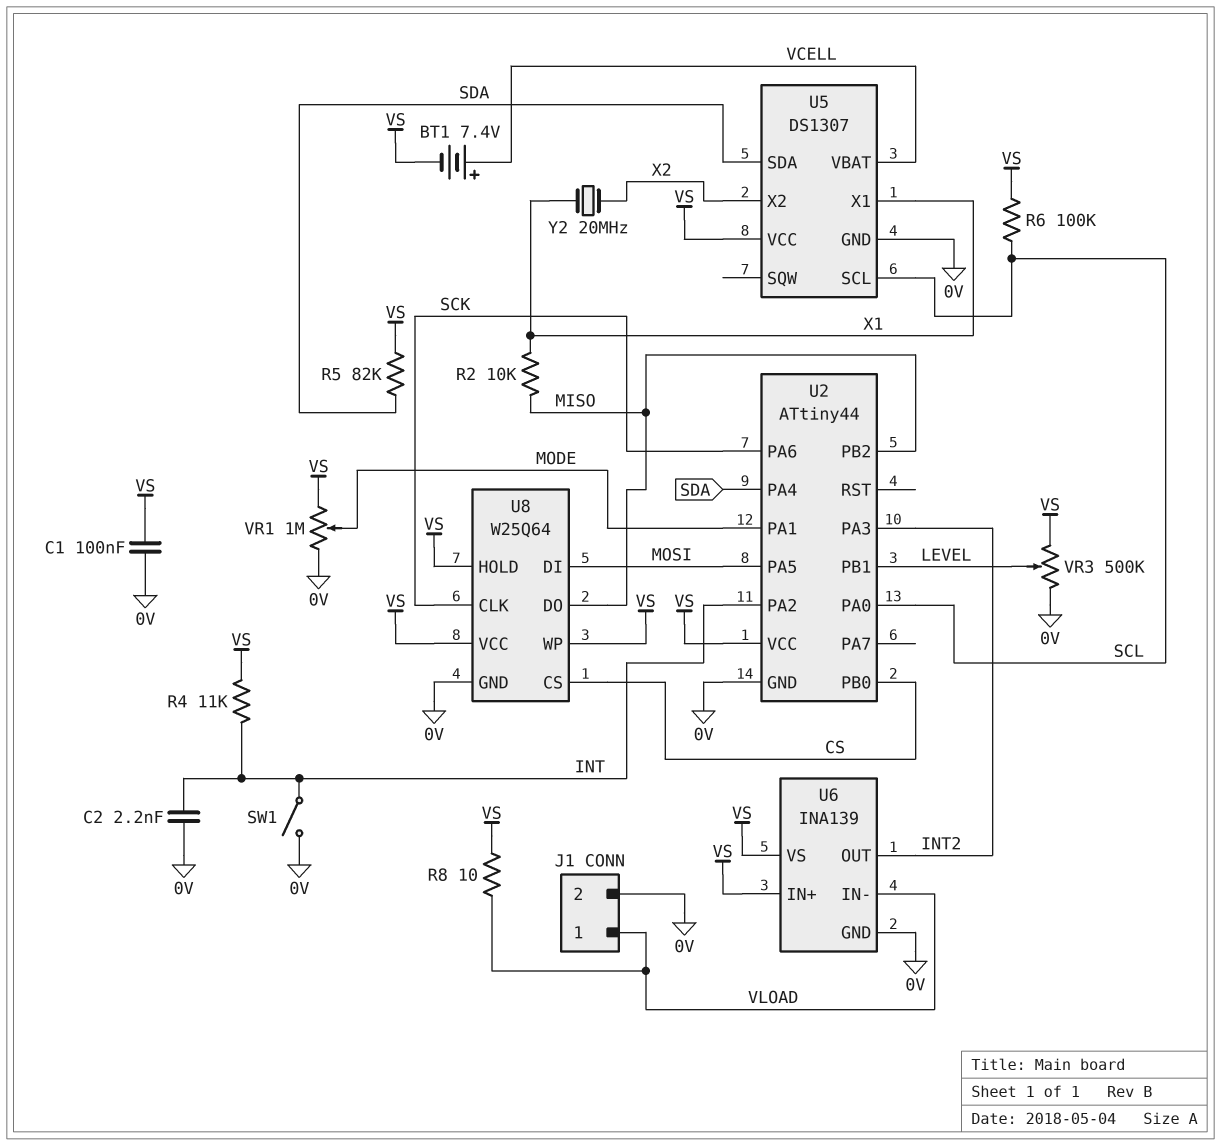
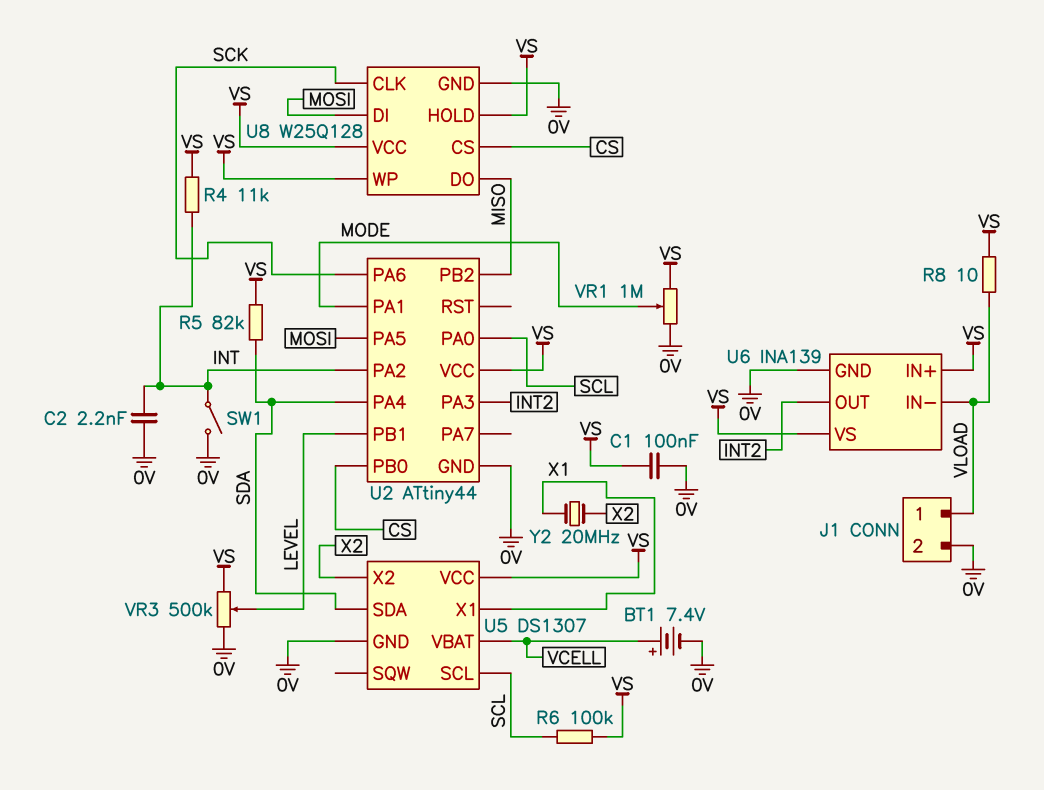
BT1: 7.4V (plus VCELL, minus VS) -> 7.4V (plus VCELL, minus 0V)
R2: 10k (MISO, X1) -> none
U8: W25Q64 -> W25Q128

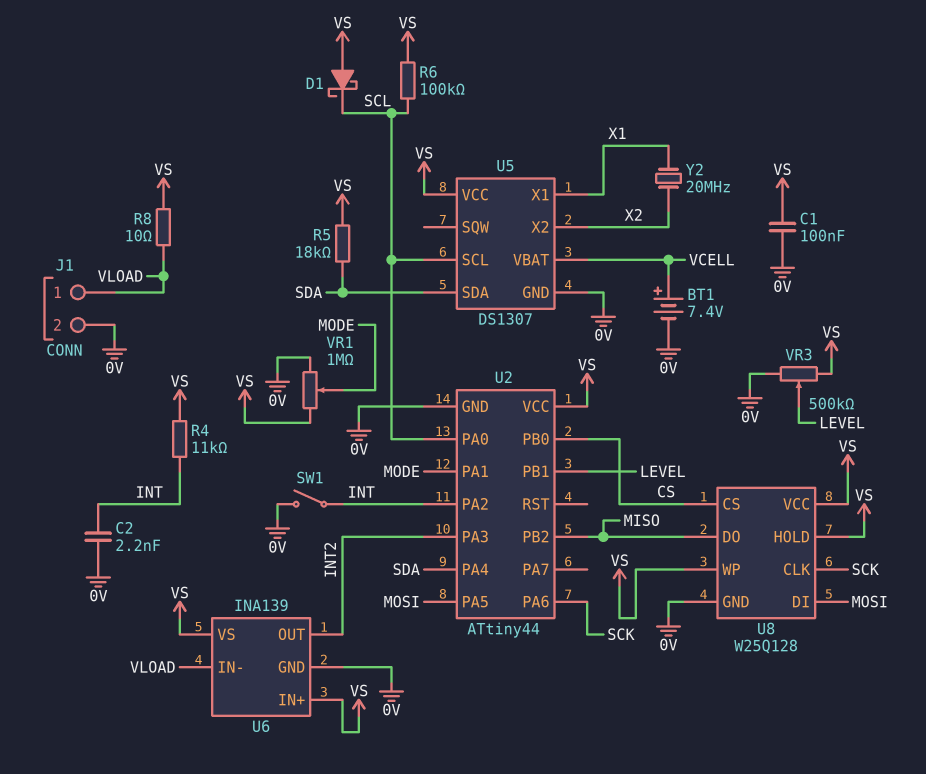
D1: none -> schottky (A VS, K SCL)
R5: 82k (SDA, VS) -> 18k (SDA, VS)

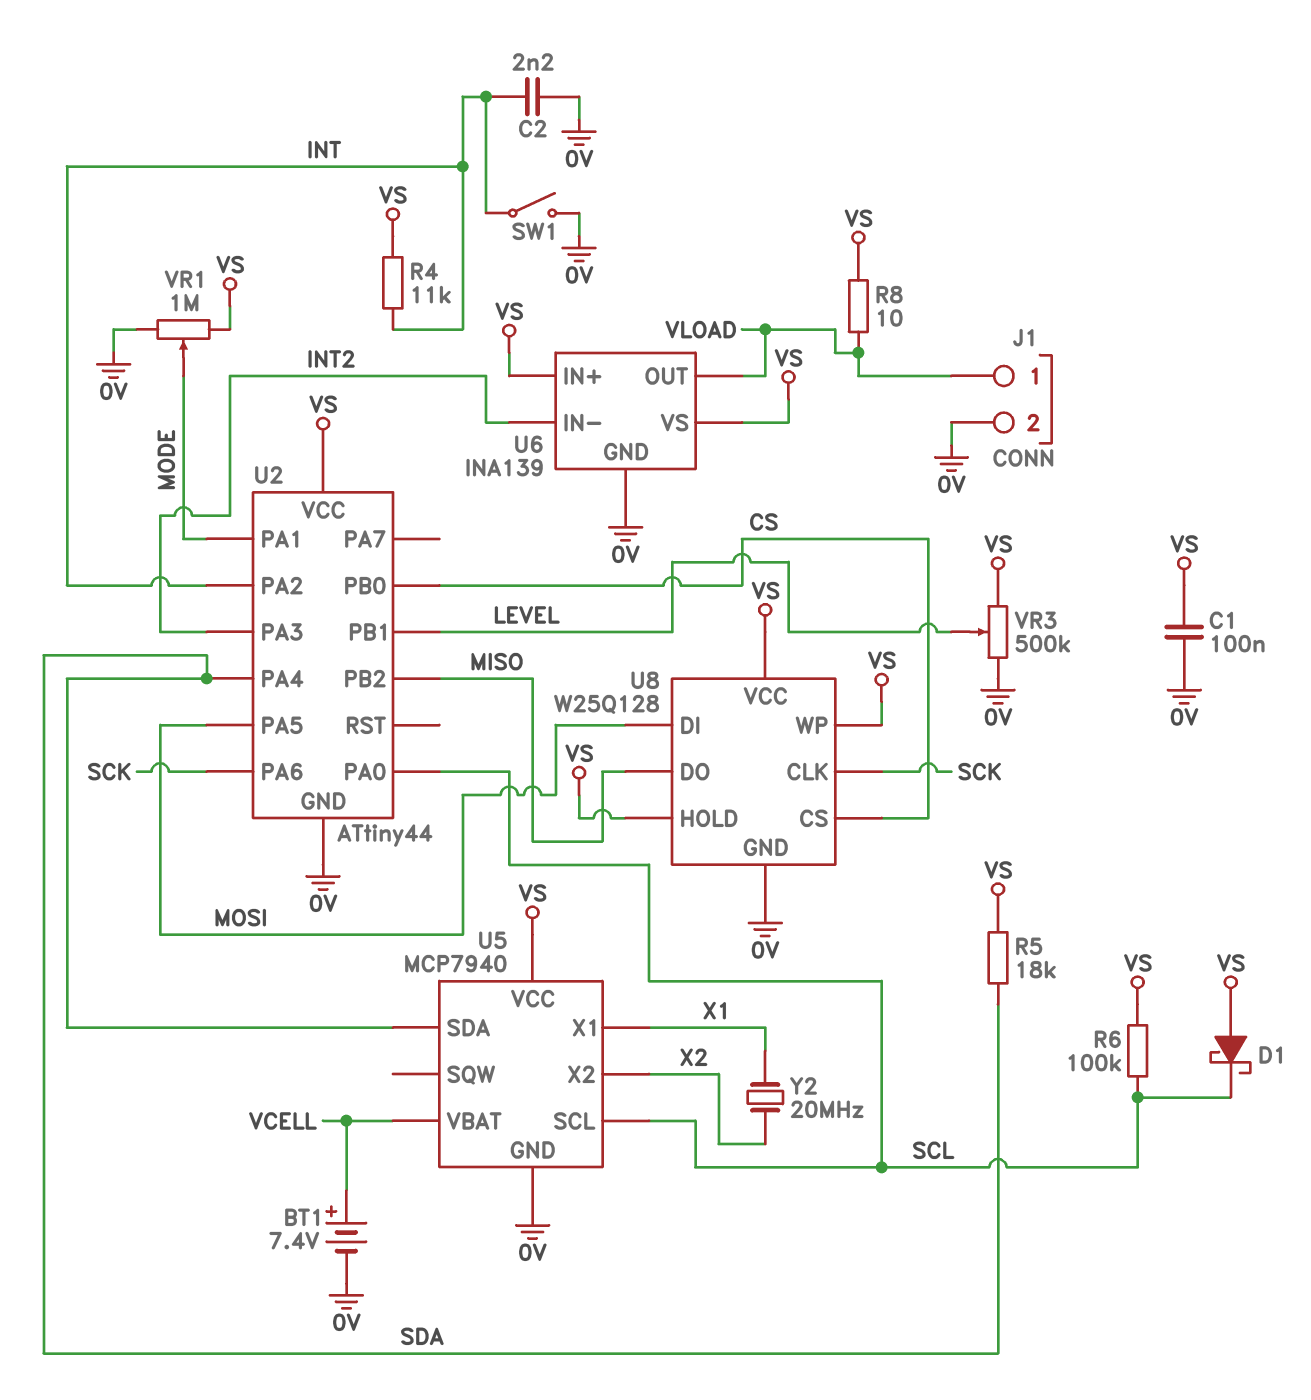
U5: DS1307 -> MCP7940
U6 pin IN-: VLOAD -> INT2
U6 pin OUT: INT2 -> VLOAD

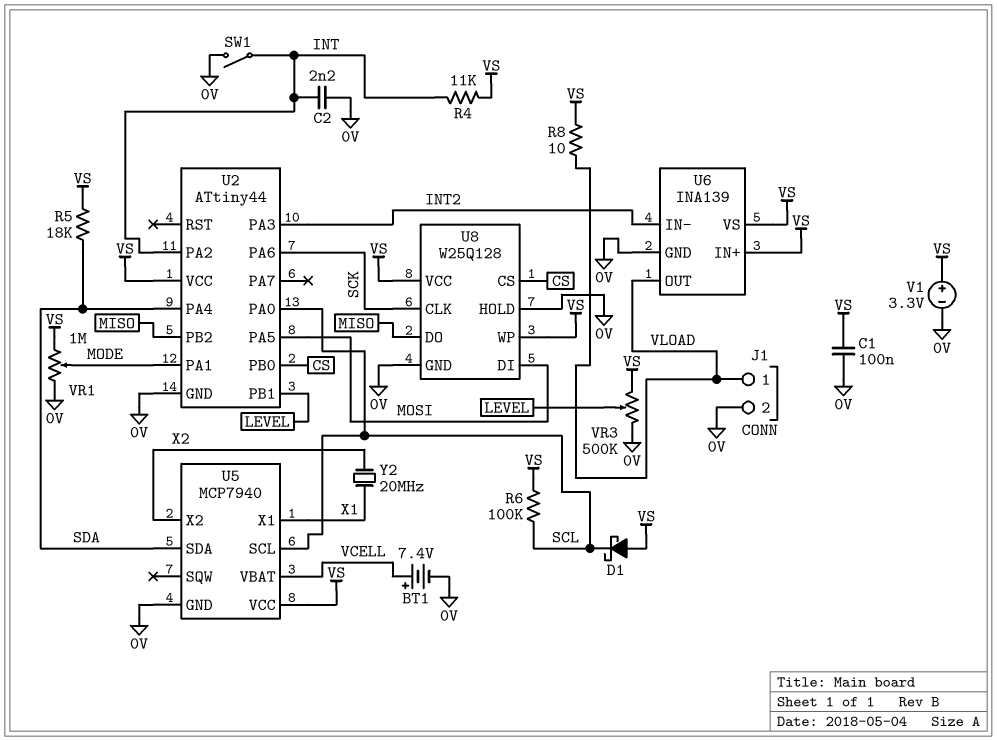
U8 pin HOLD: VS -> 0V
V1: none -> 3.3V (plus VS, minus 0V)

